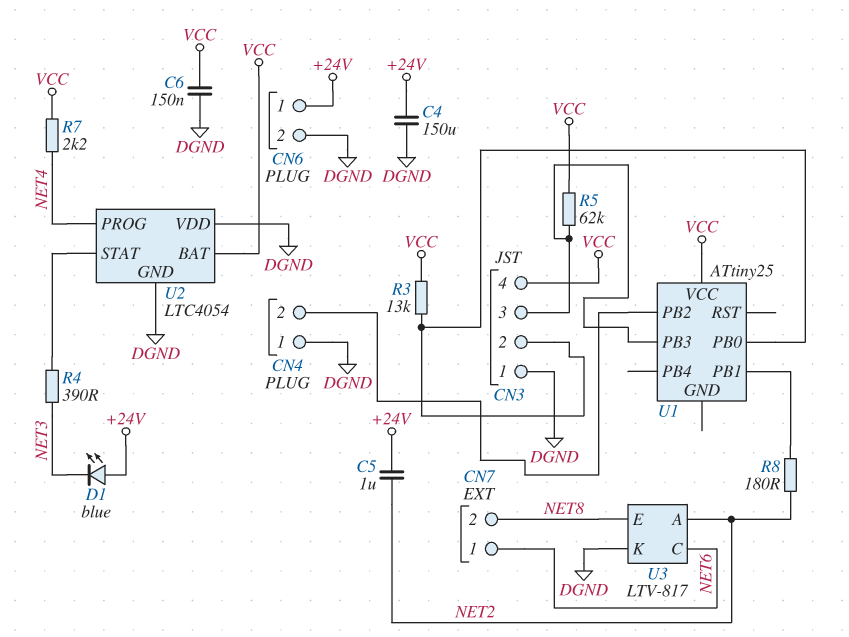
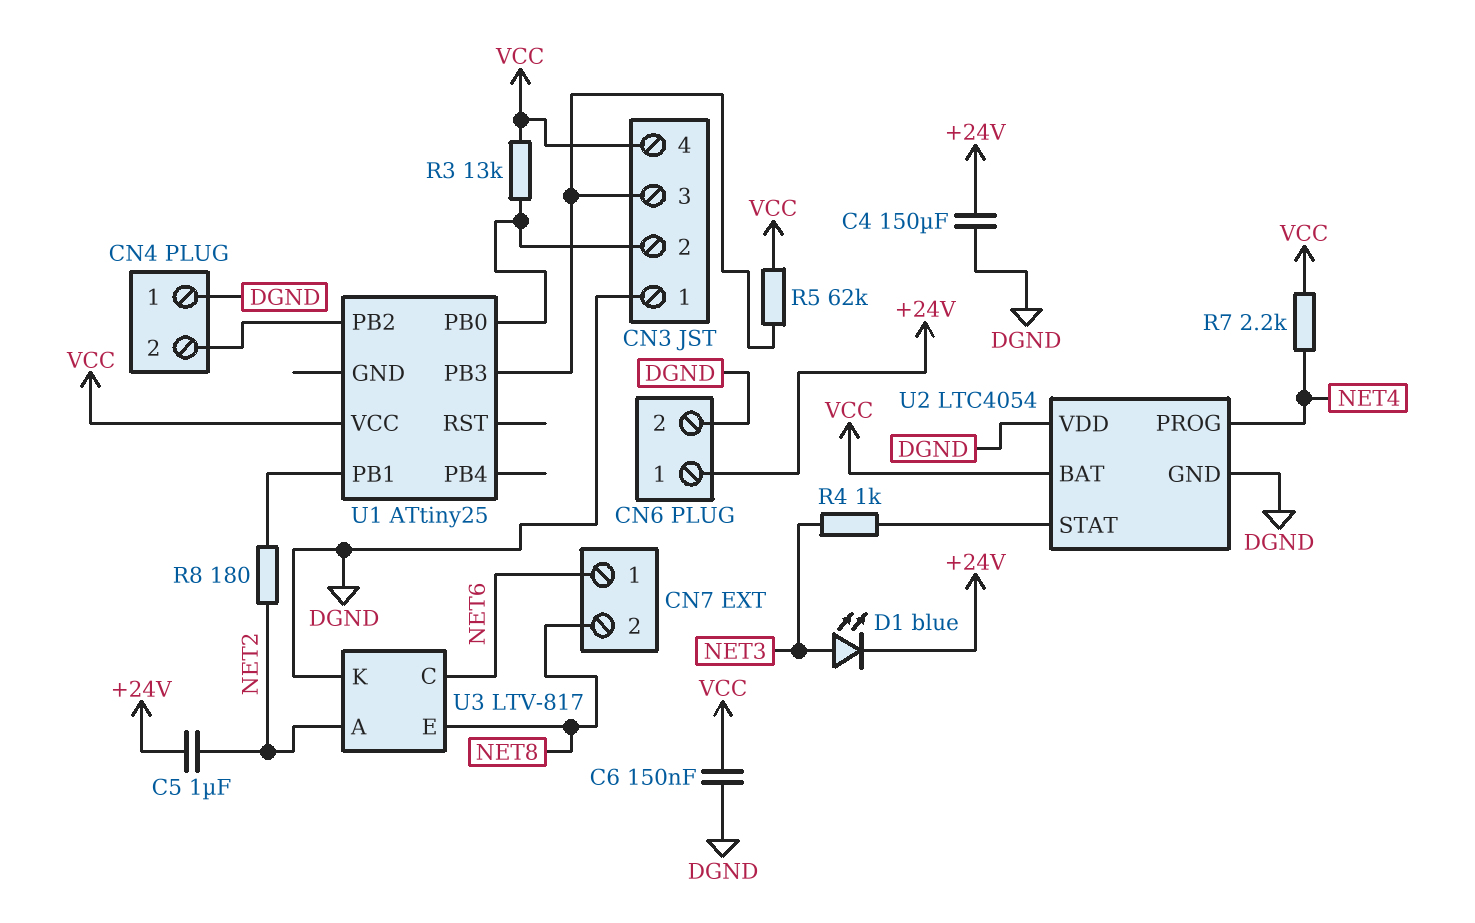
D1: LED blue (A +24V, K NET3) -> LED blue (A NET3, K +24V)
R4: 390 (NET3, U2/STAT) -> 1k (NET3, U2/STAT)

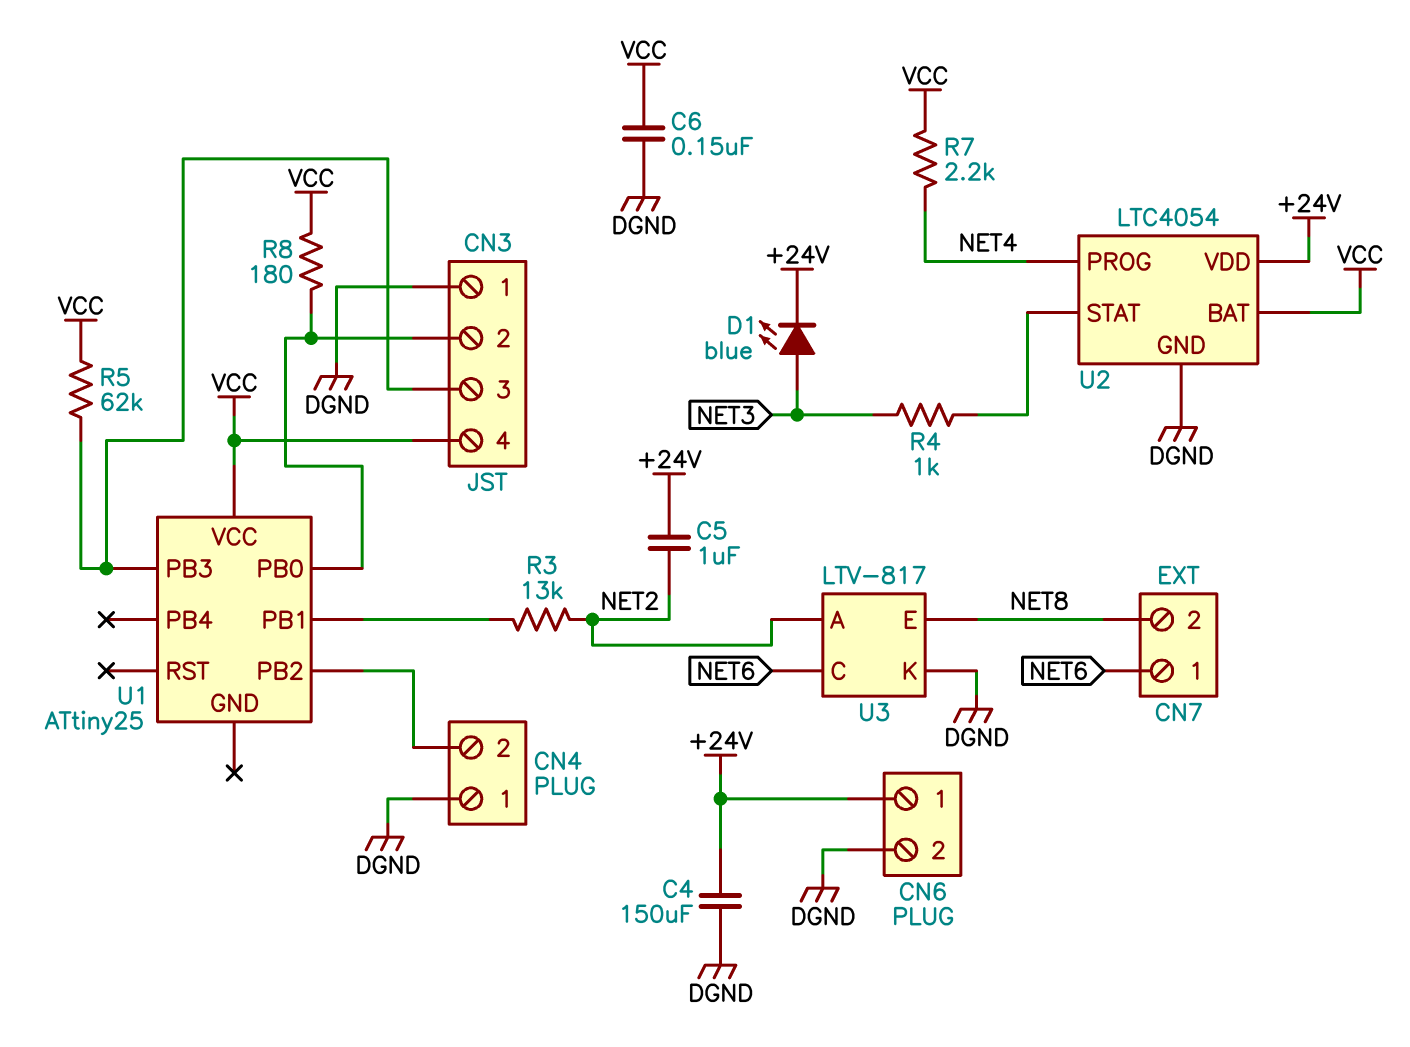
R3: 13k (CN3/2, VCC) -> 13k (NET2, U1/PB1)
R8: 180 (NET2, U1/PB1) -> 180 (CN3/2, VCC)
U2 pin VDD: DGND -> +24V

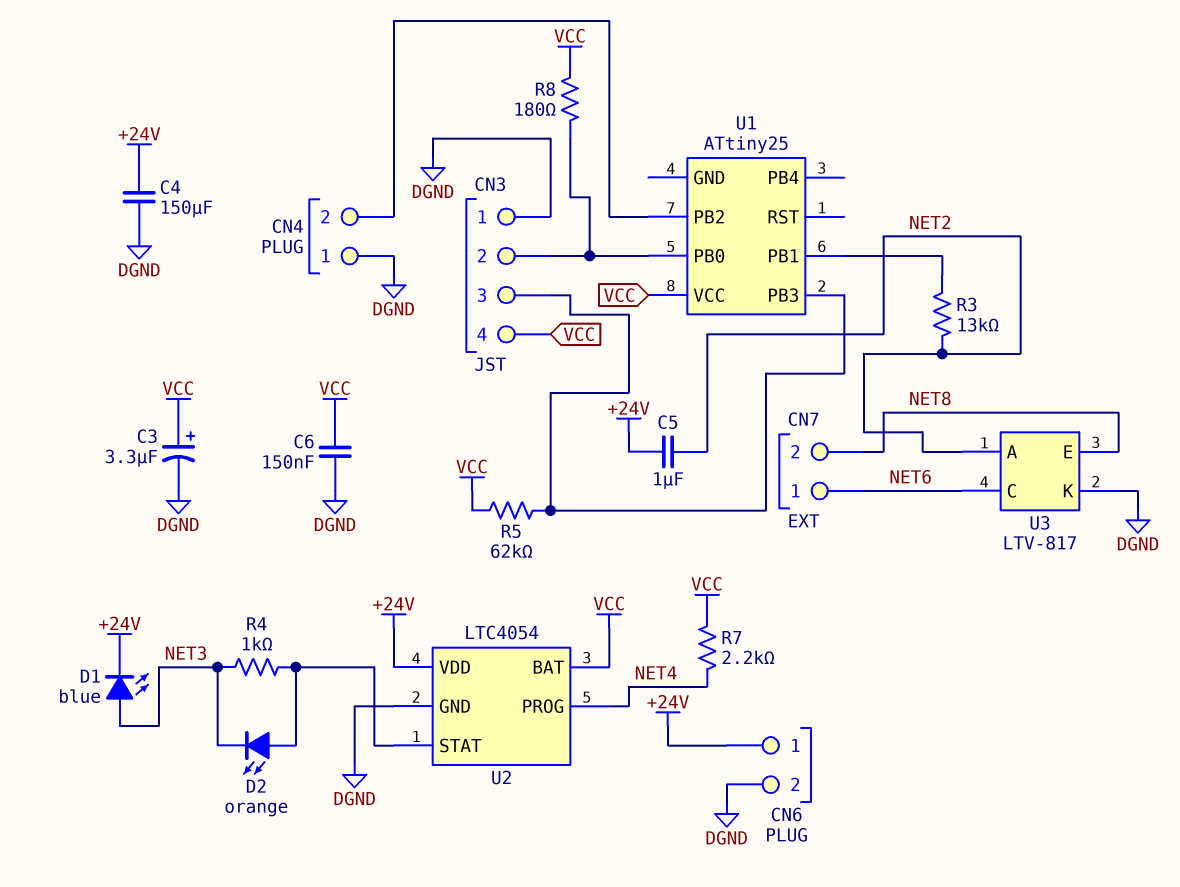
C3: none -> 3.3uF (plus VCC, minus DGND)
D2: none -> LED orange (A U2/STAT, K NET3)

